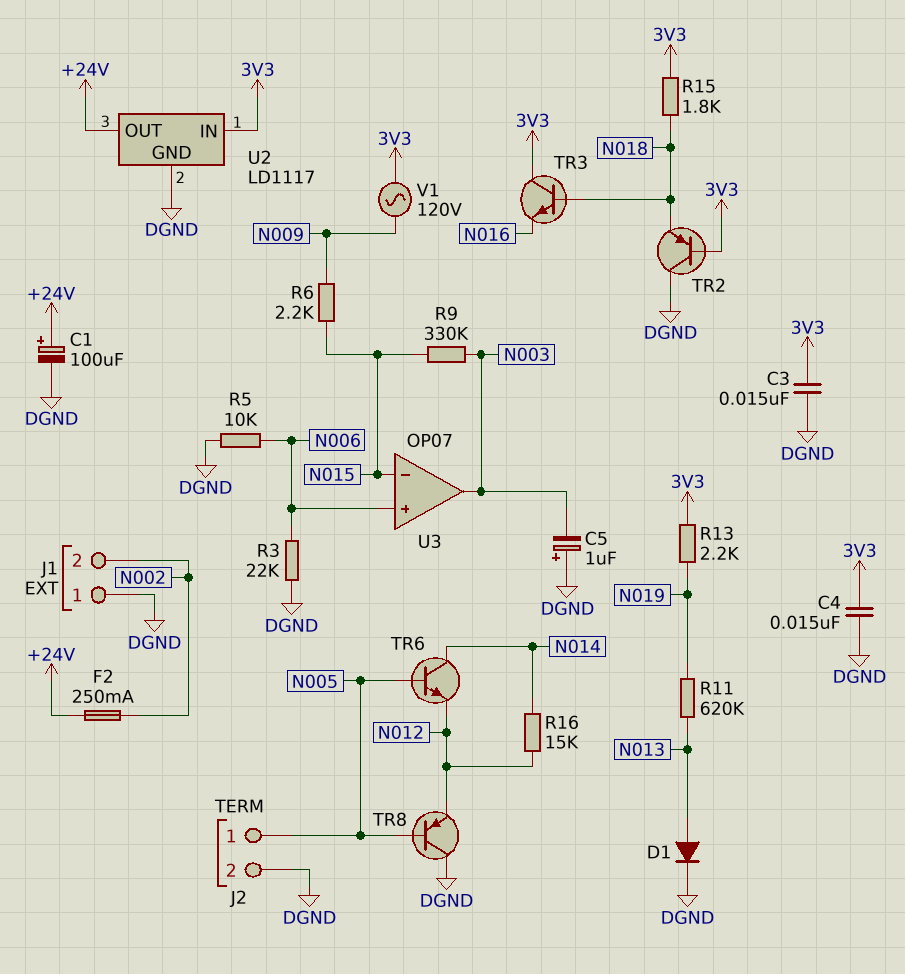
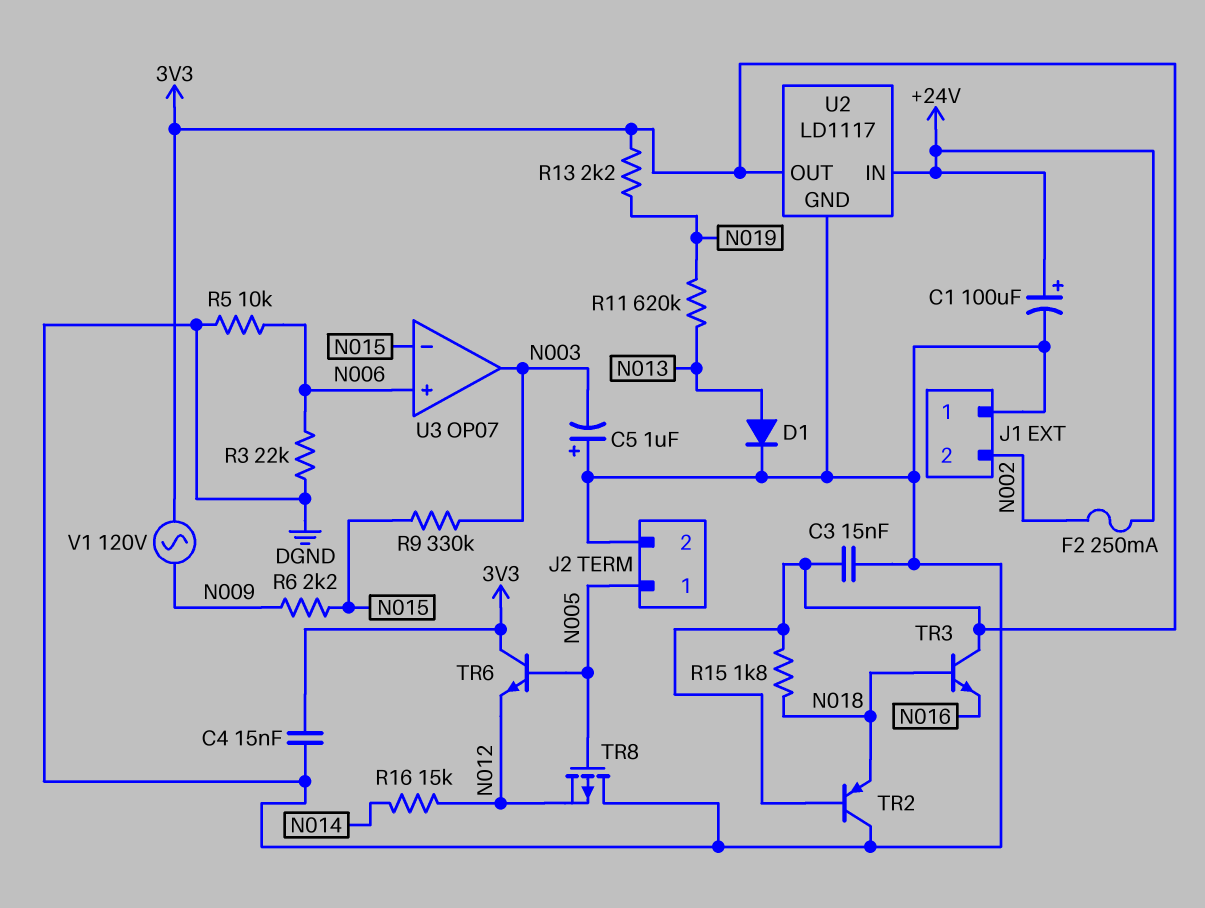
TR6: NPN (B N005, C N014, E N012) -> NPN (B N005, C 3V3, E N012)
TR8: PNP (B N005, C DGND, E N012) -> PMOS (G N005, D DGND, S N012)
U2 pin IN: 3V3 -> +24V
U2 pin OUT: +24V -> 3V3

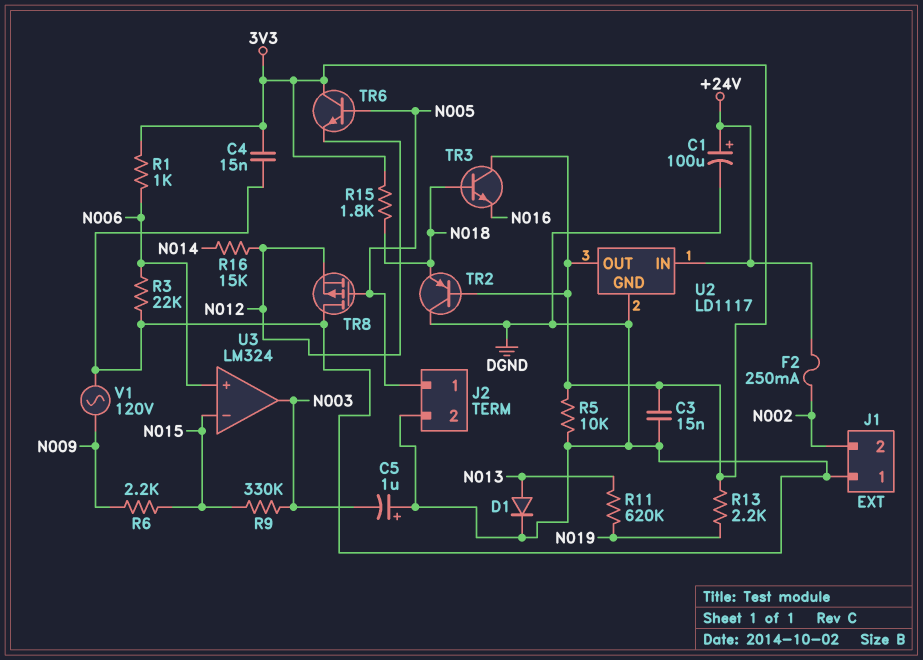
R1: none -> 1k (3V3, N006)
R5: 10k (DGND, N006) -> 10k (3V3, DGND)
U3: OP07 -> LM324
V1: AC 120V (3V3, N009) -> AC 120V (DGND, N009)

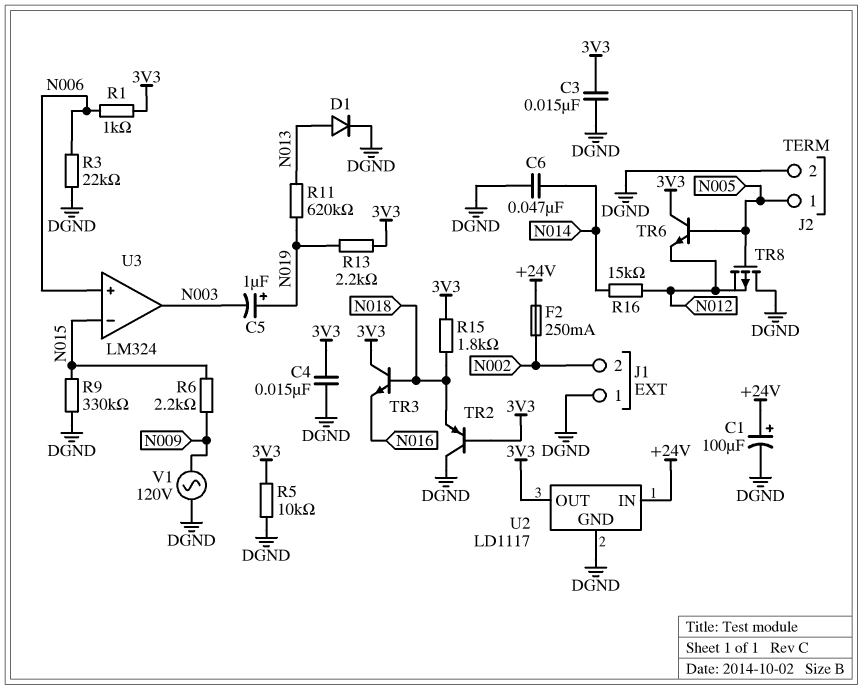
C5: 1uF (plus DGND, minus N003) -> 1uF (plus N019, minus N003)
C6: none -> 47nF (DGND, N014)
R9: 330k (N003, N015) -> 330k (DGND, N015)

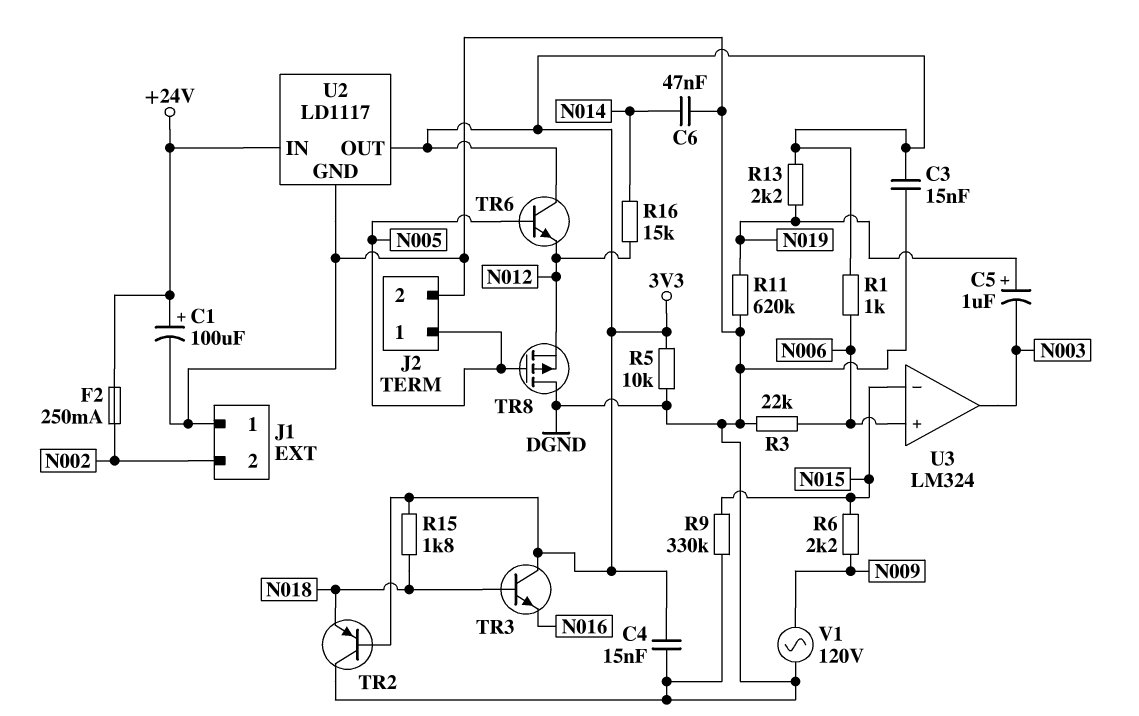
D1: diode (A N013, K DGND) -> none
R11: 620k (N013, N019) -> 620k (DGND, N019)

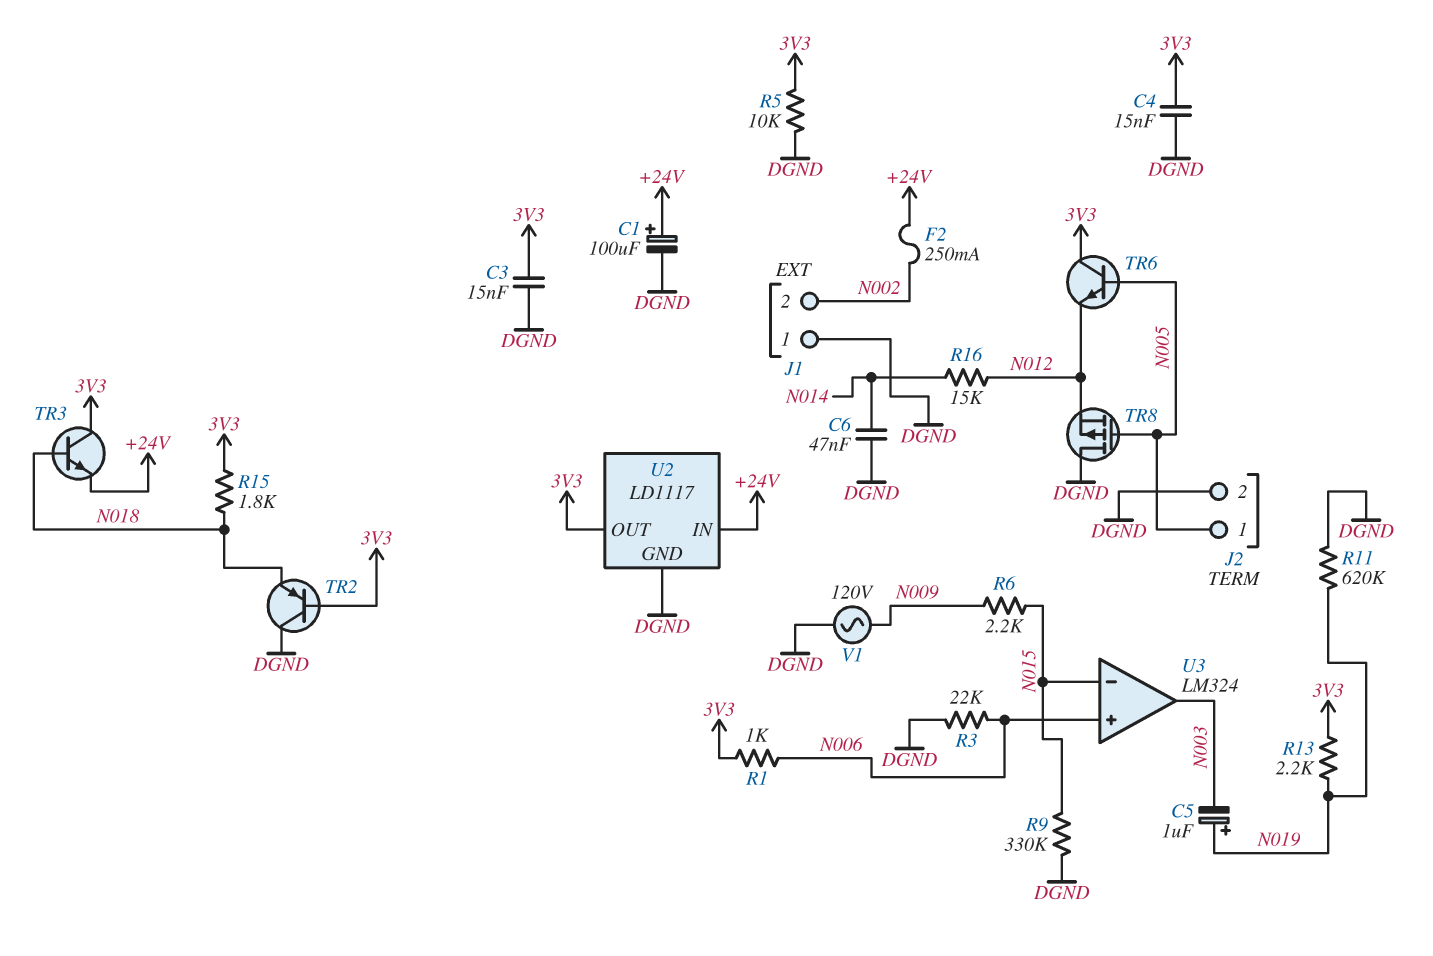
TR3: NPN (B N018, C 3V3, E N016) -> NPN (B N018, C 3V3, E +24V)

